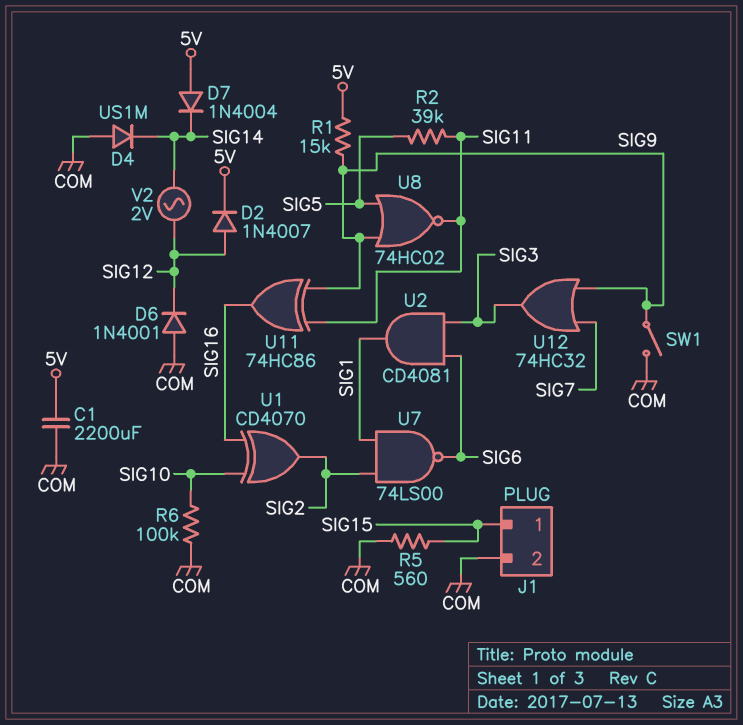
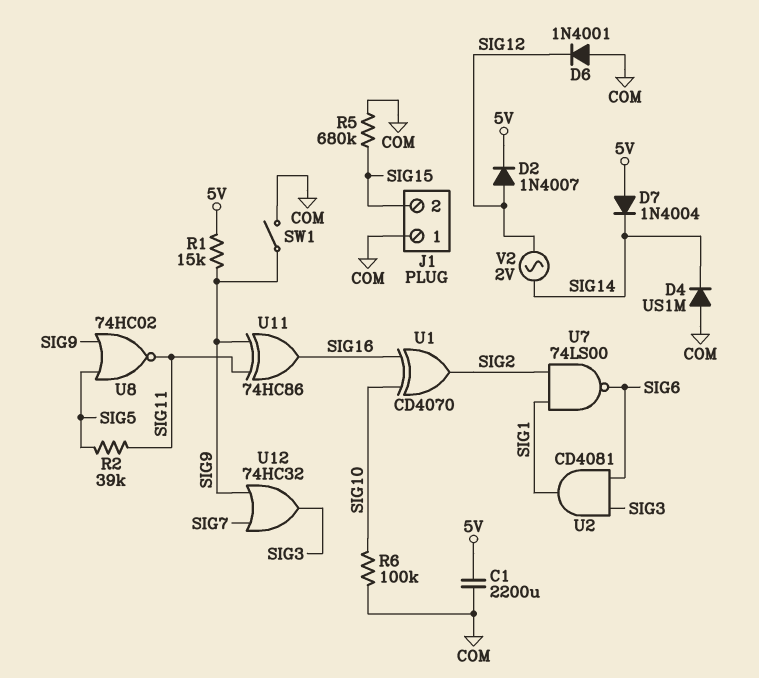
J1 pin 1: SIG15 -> COM
J1 pin 2: COM -> SIG15
R5: 560 (COM, SIG15) -> 680k (COM, SIG15)

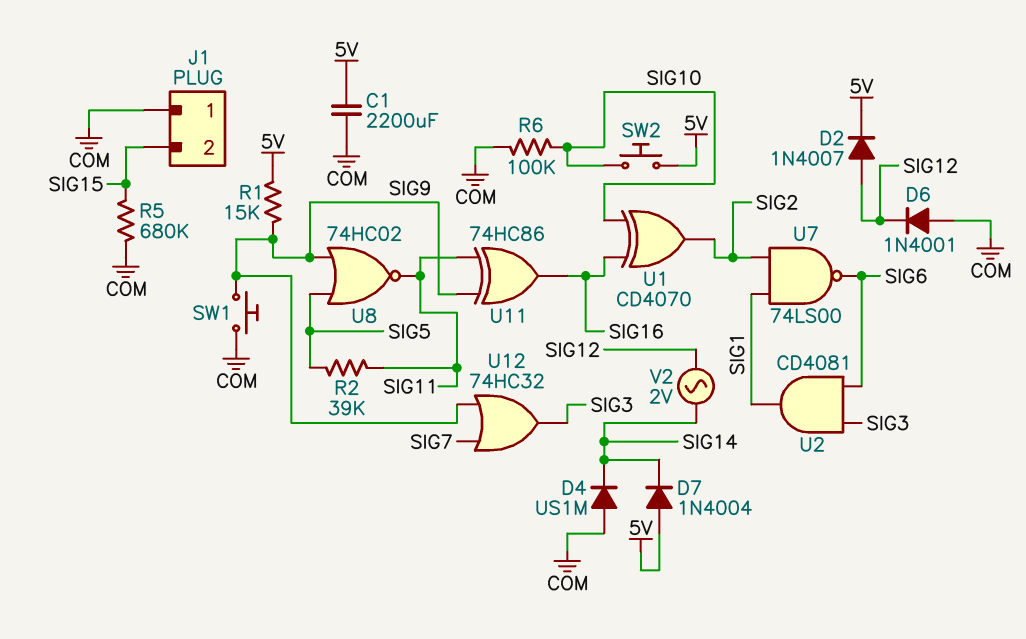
SW1: switch (COM, SIG9) -> button (COM, SIG9)
SW2: none -> button (5V, SIG10)

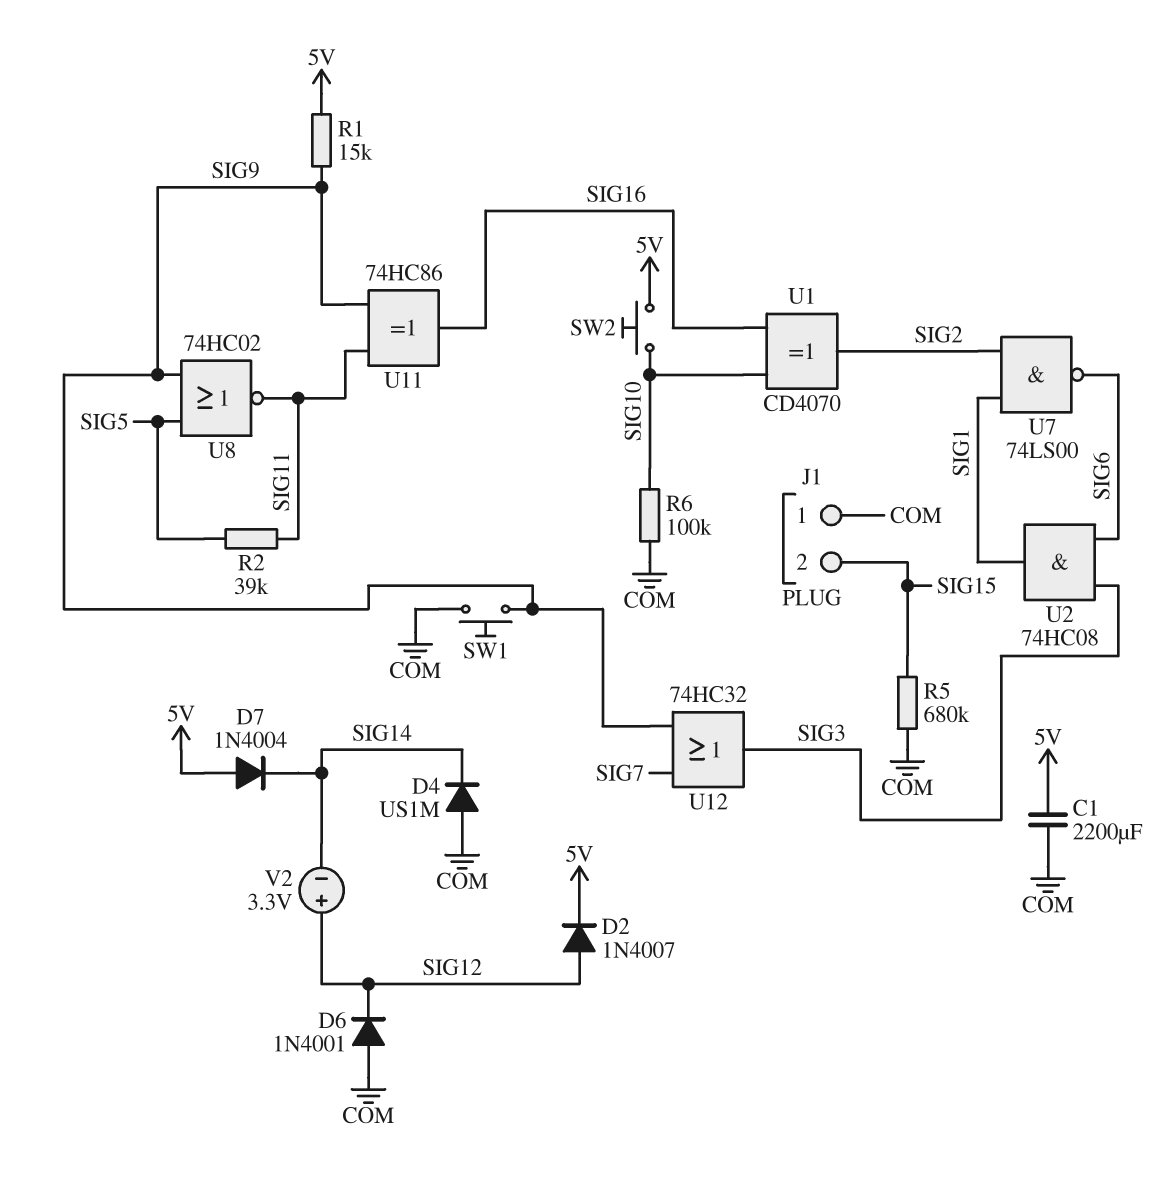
U2: AND CD4081 (in SIG3, in SIG6, out SIG1) -> AND 74HC08 (in SIG3, in SIG6, out SIG1)
V2: AC 2V (SIG12, SIG14) -> 3.3V (plus SIG12, minus SIG14)

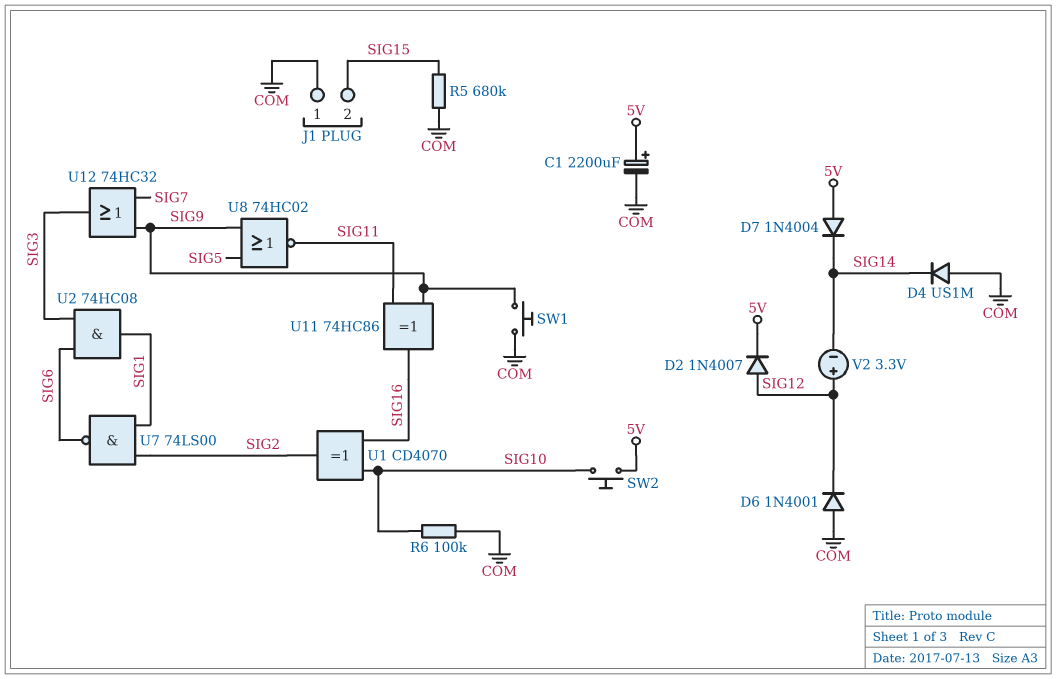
C1: 2200uF (5V, COM) -> 2200uF (plus 5V, minus COM)
R1: 15k (5V, SIG9) -> none
R2: 39k (SIG5, SIG11) -> none

